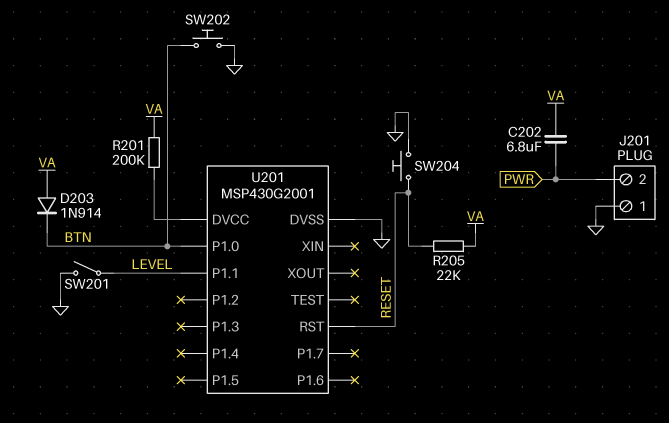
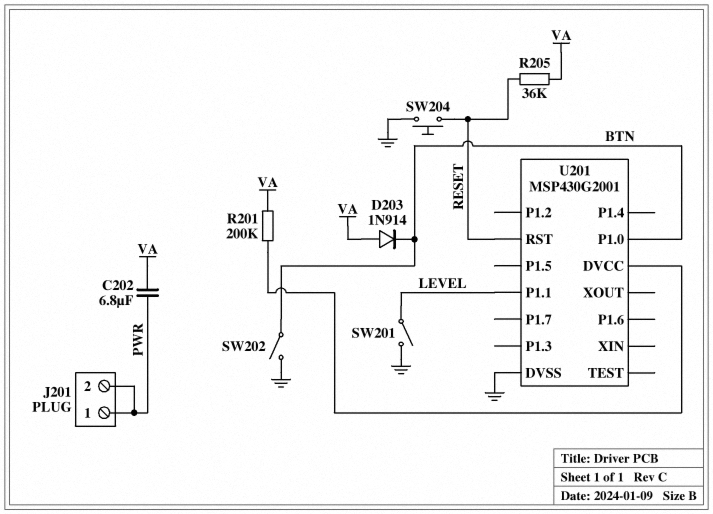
J201 pin 1: GND -> PWR
R205: 22k (RESET, VA) -> 36k (RESET, VA)
SW202: button (BTN, GND) -> switch (BTN, GND)

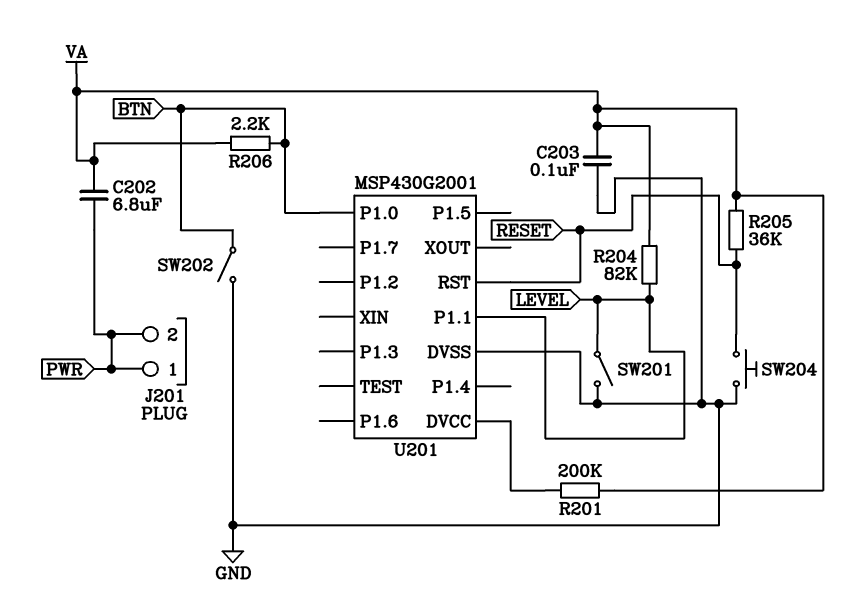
C203: none -> 100nF (GND, VA)
D203: diode 1N914 (A VA, K BTN) -> none
R204: none -> 82k (LEVEL, VA)
R206: none -> 2.2k (BTN, VA)

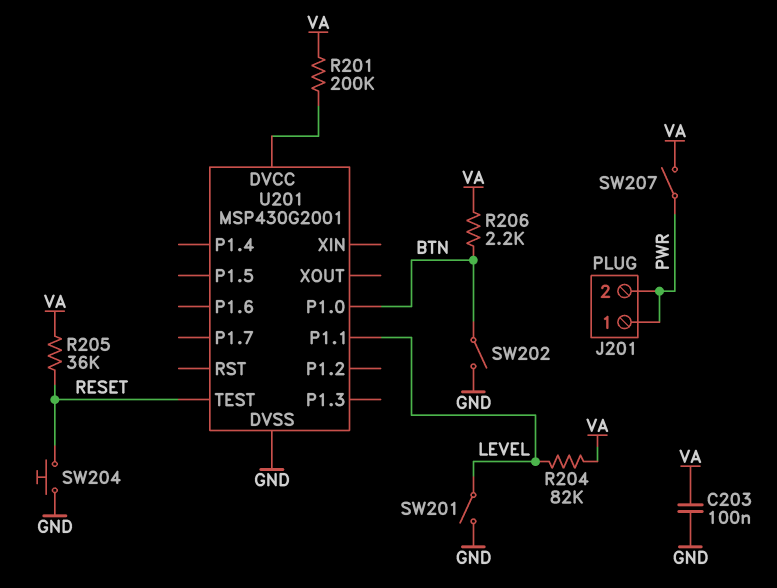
C202: 6.8uF (PWR, VA) -> none
SW207: none -> switch (PWR, VA)
U201 pin RST: RESET -> none
U201 pin TEST: none -> RESET

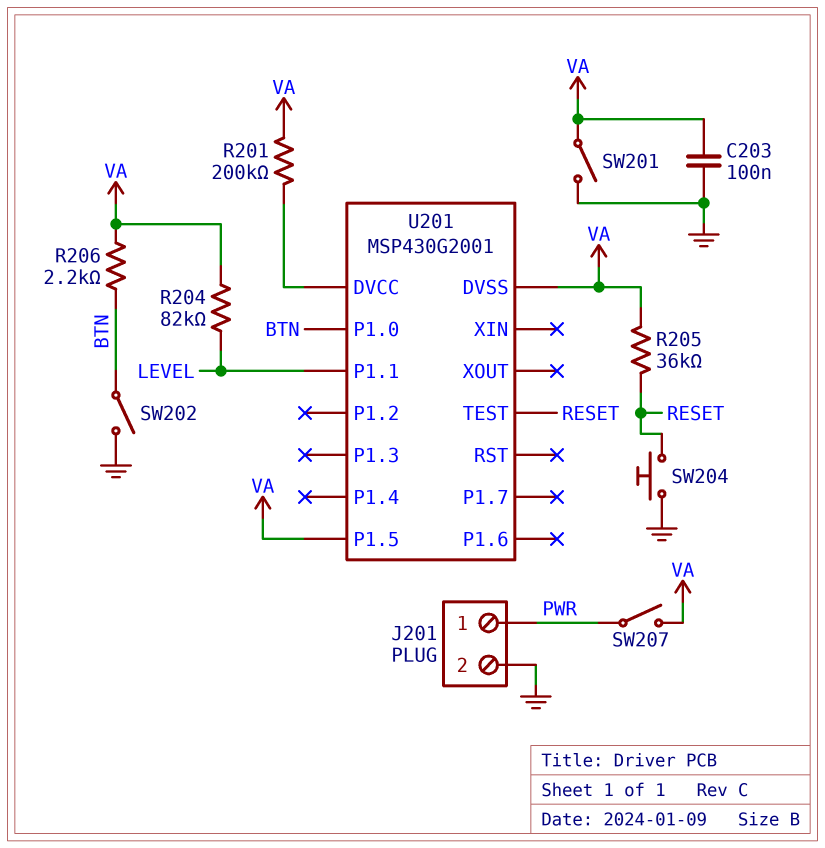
J201 pin 2: PWR -> GND
SW201: switch (GND, LEVEL) -> switch (GND, VA)
U201 pin DVSS: GND -> VA
U201 pin P1.5: none -> VA

